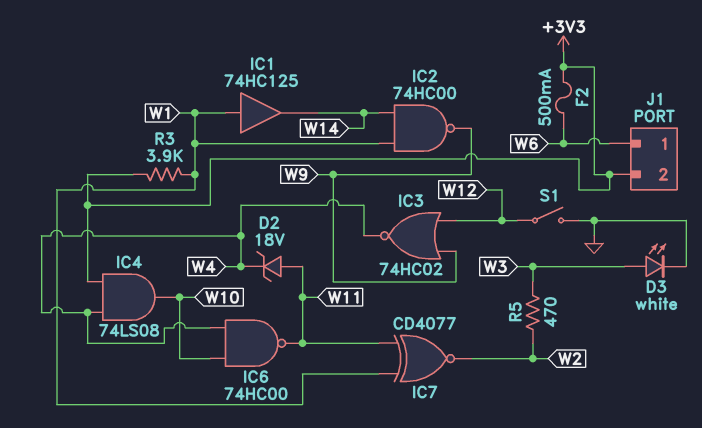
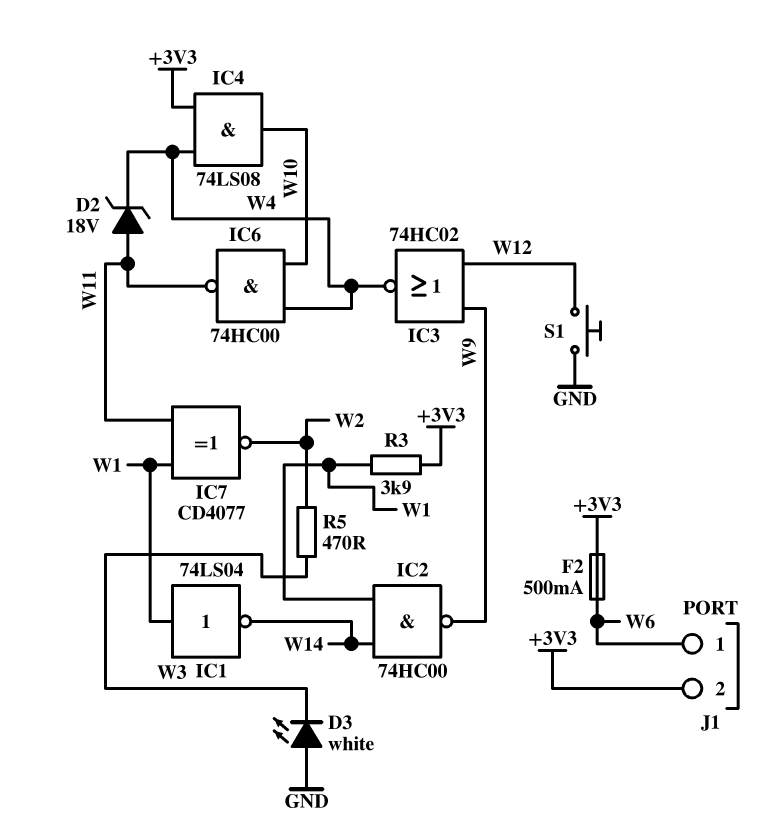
D3: LED white (A W3, K GND) -> LED white (A GND, K W3)
IC1: buffer 74HC125 (in W1, out W14) -> NOT 74LS04 (in W1, out W14)
S1: switch (GND, W12) -> button (GND, W12)

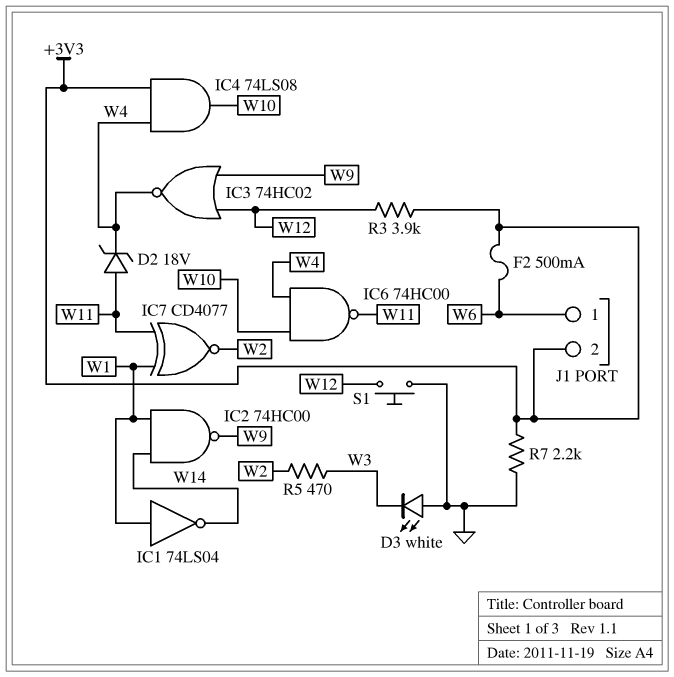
R3: 3.9k (+3V3, W1) -> 3.9k (+3V3, W12)
R7: none -> 2.2k (+3V3, GND)

